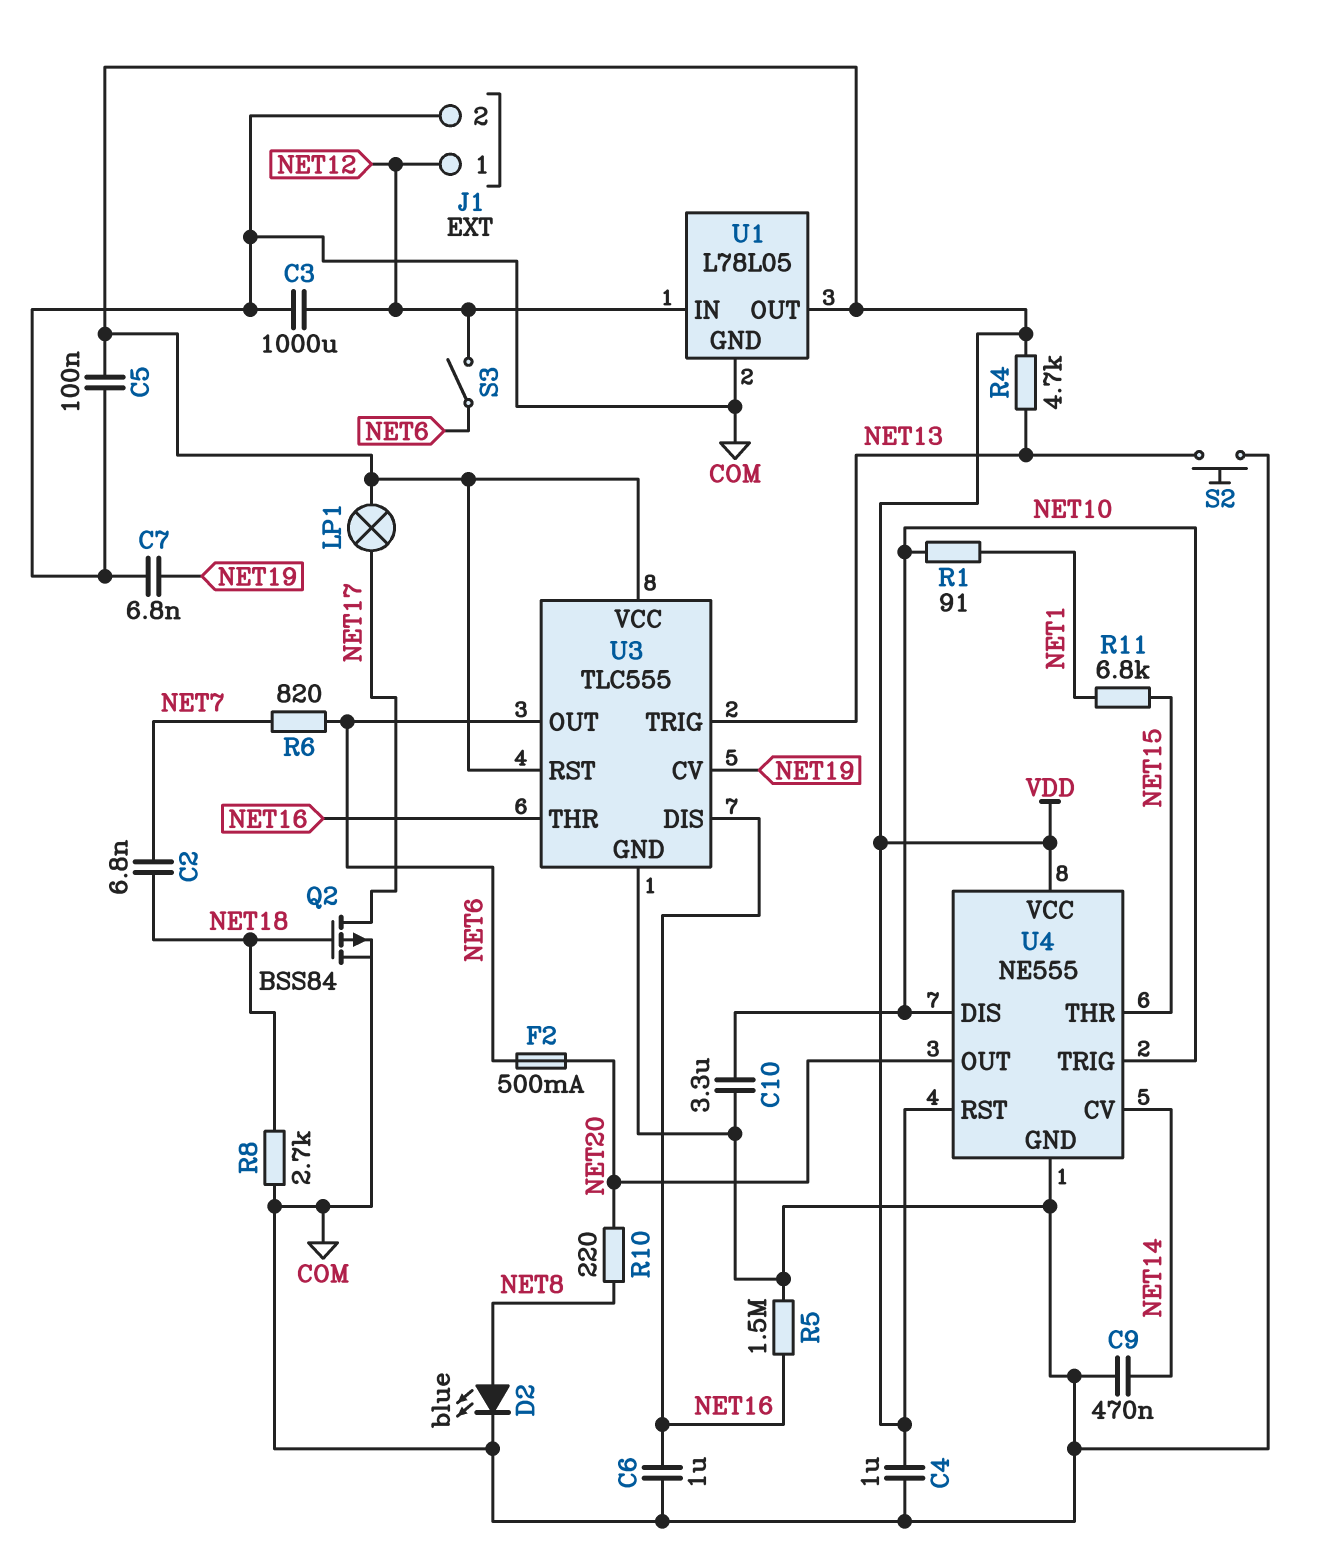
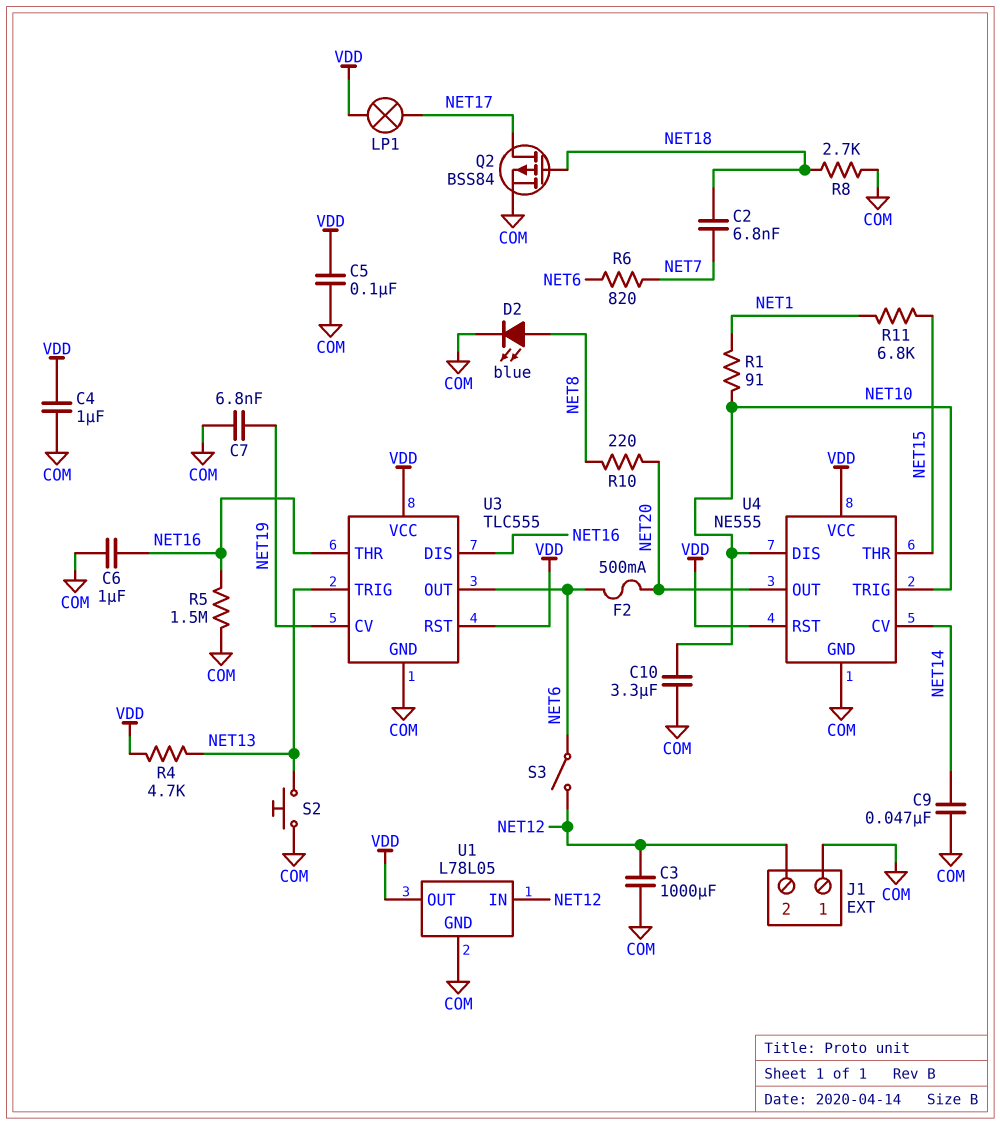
C9: 470nF (COM, NET14) -> 47nF (COM, NET14)
J1 pin 1: NET12 -> COM
J1 pin 2: COM -> NET12

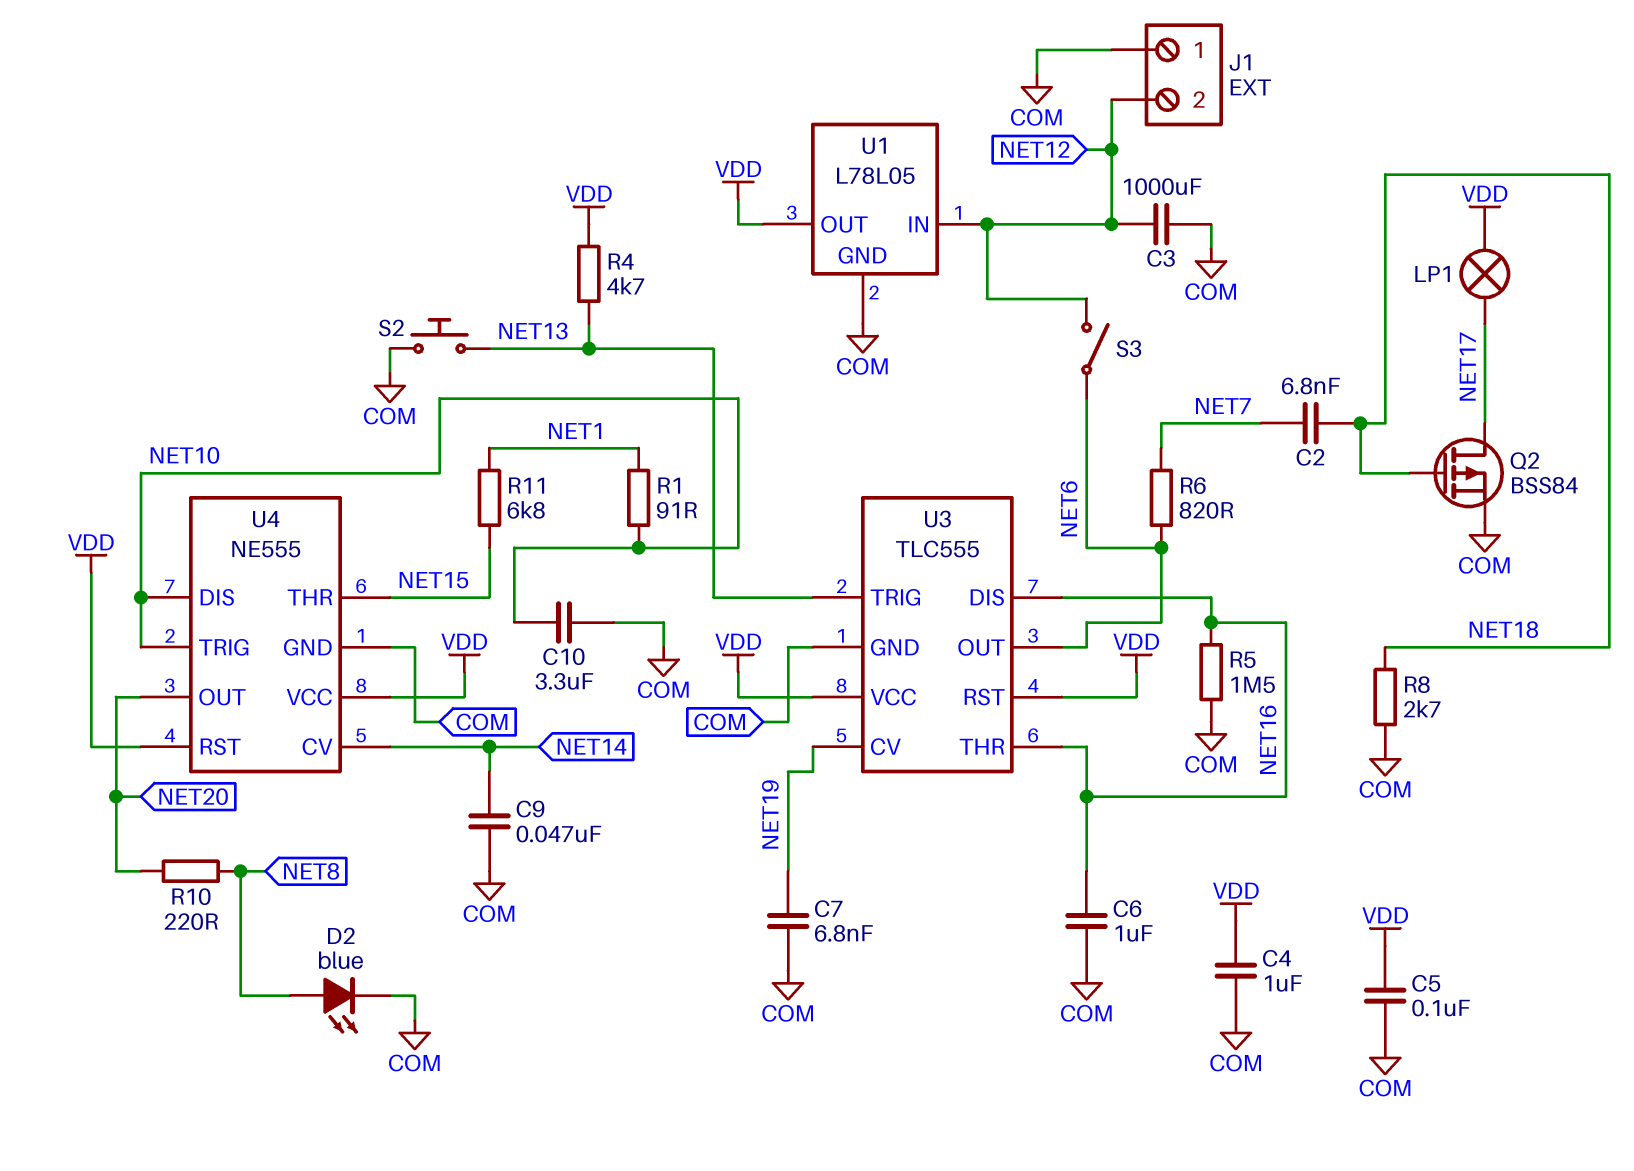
F2: 500mA (NET6, NET20) -> none

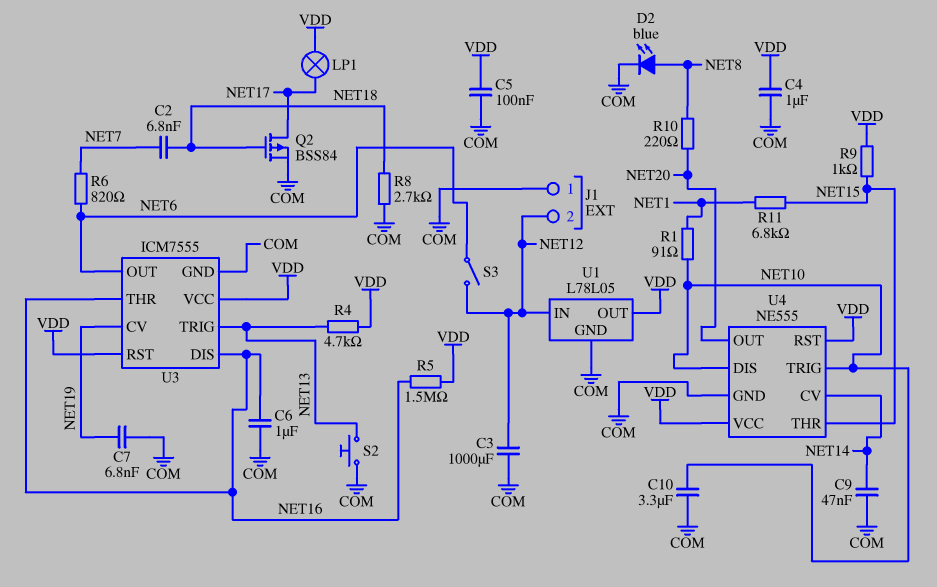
R5: 1.5M (COM, NET16) -> 1.5M (NET16, VDD)
R9: none -> 1k (NET15, VDD)
U3: TLC555 -> ICM7555

